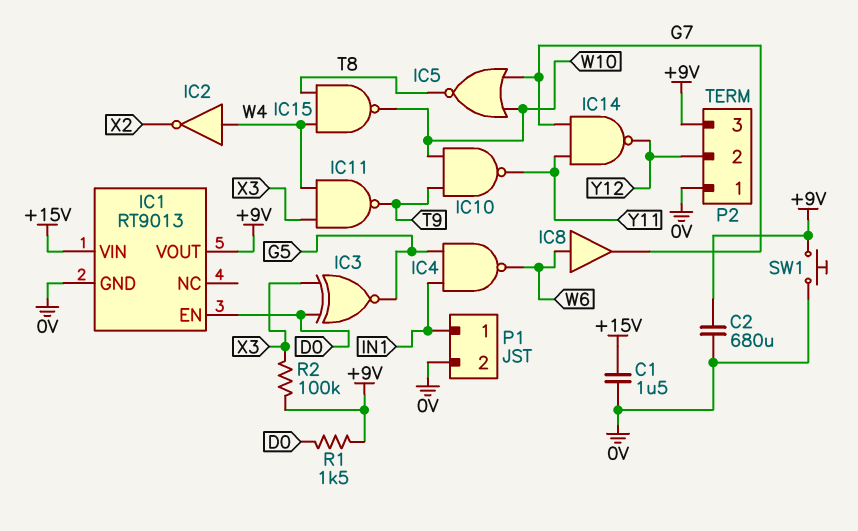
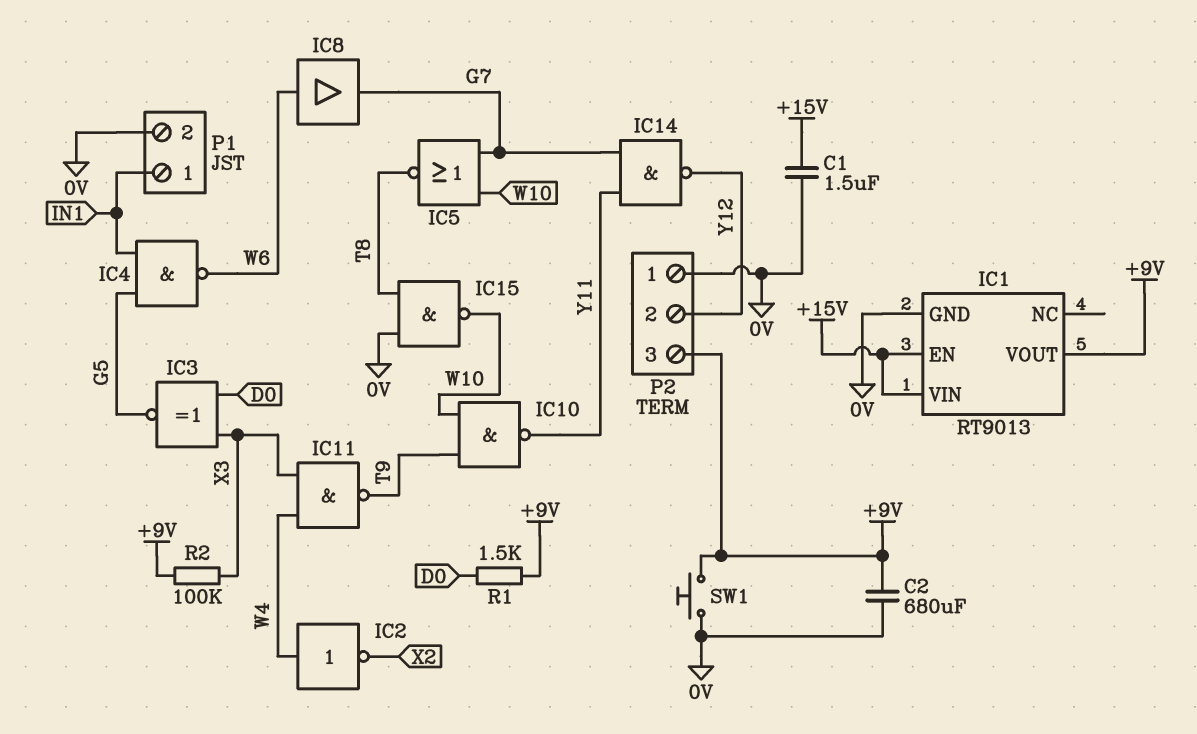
IC1 pin EN: D0 -> +15V
IC15: NAND (in T8, in W4, out W10) -> NAND (in 0V, in T8, out W10)

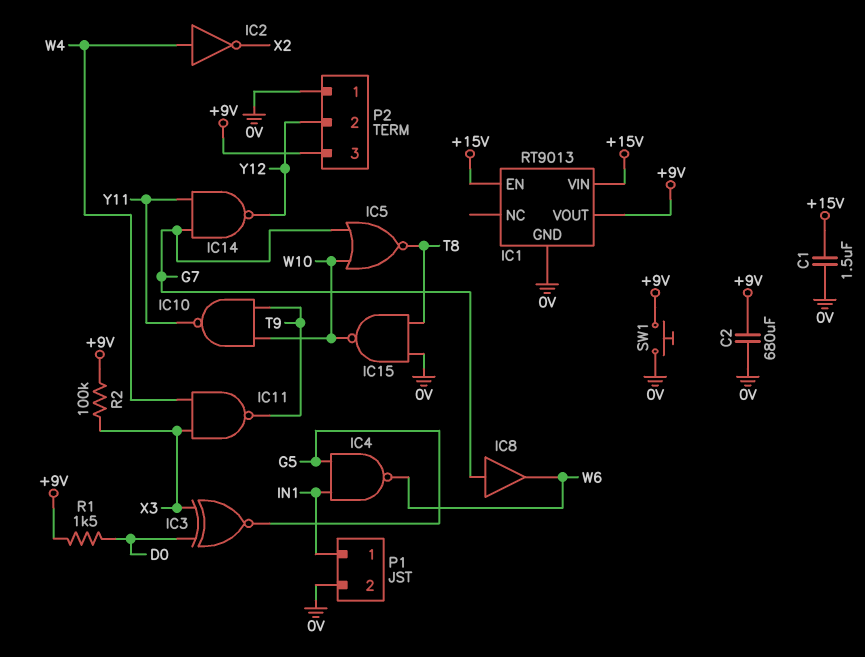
IC8: buffer (in W6, out G7) -> buffer (in G7, out W6)

